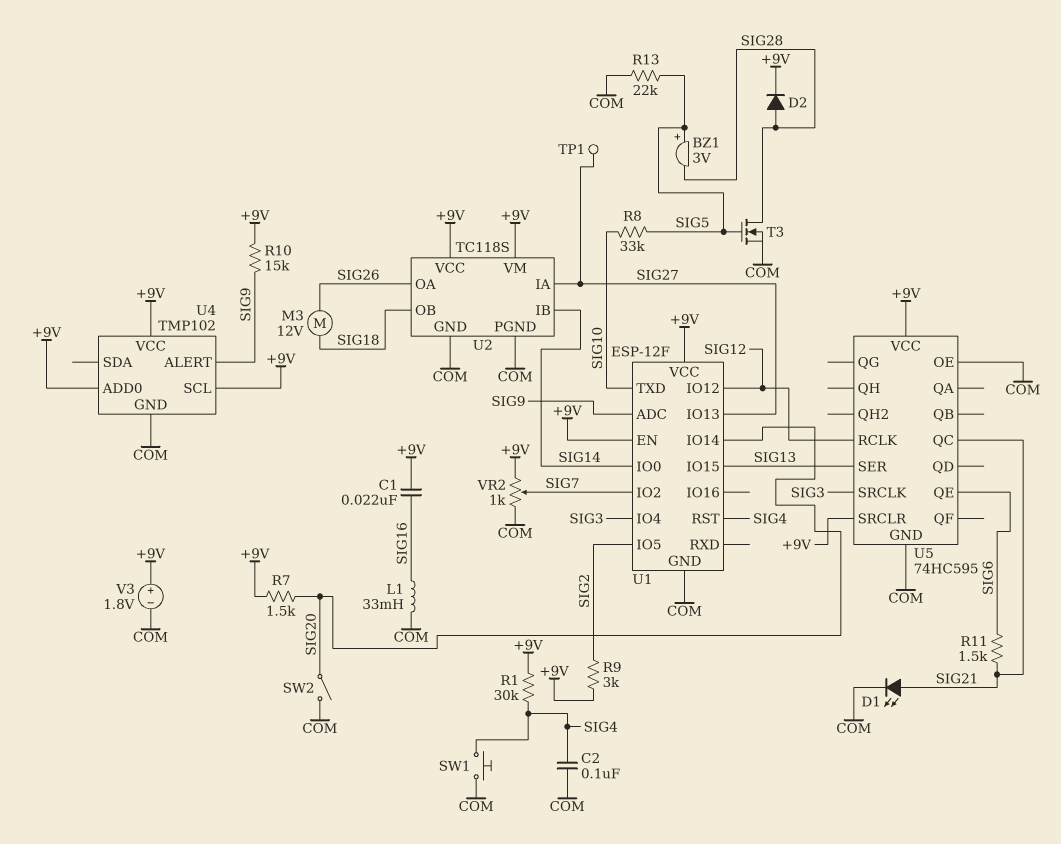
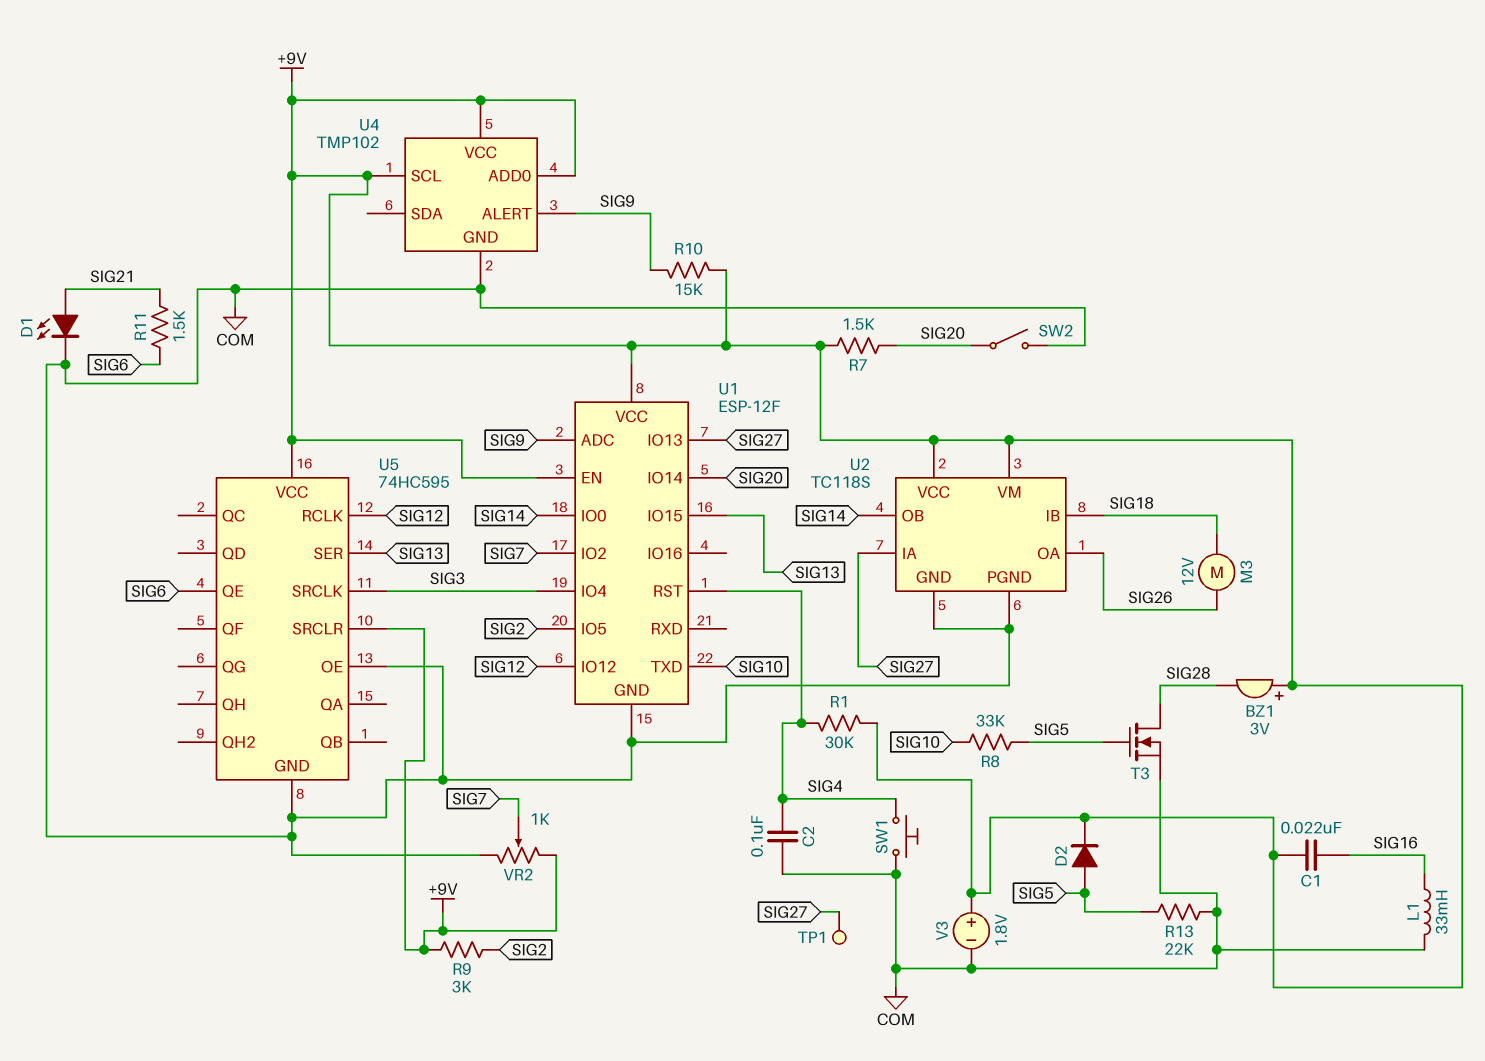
BZ1: buzzer 3V (plus SIG5, minus SIG28) -> buzzer 3V (plus +9V, minus SIG28)
D2: diode (A SIG28, K +9V) -> diode (A SIG5, K +9V)
U2 pin IB: SIG14 -> SIG18
U2 pin OB: SIG18 -> SIG14
U5 pin QC: SIG21 -> none

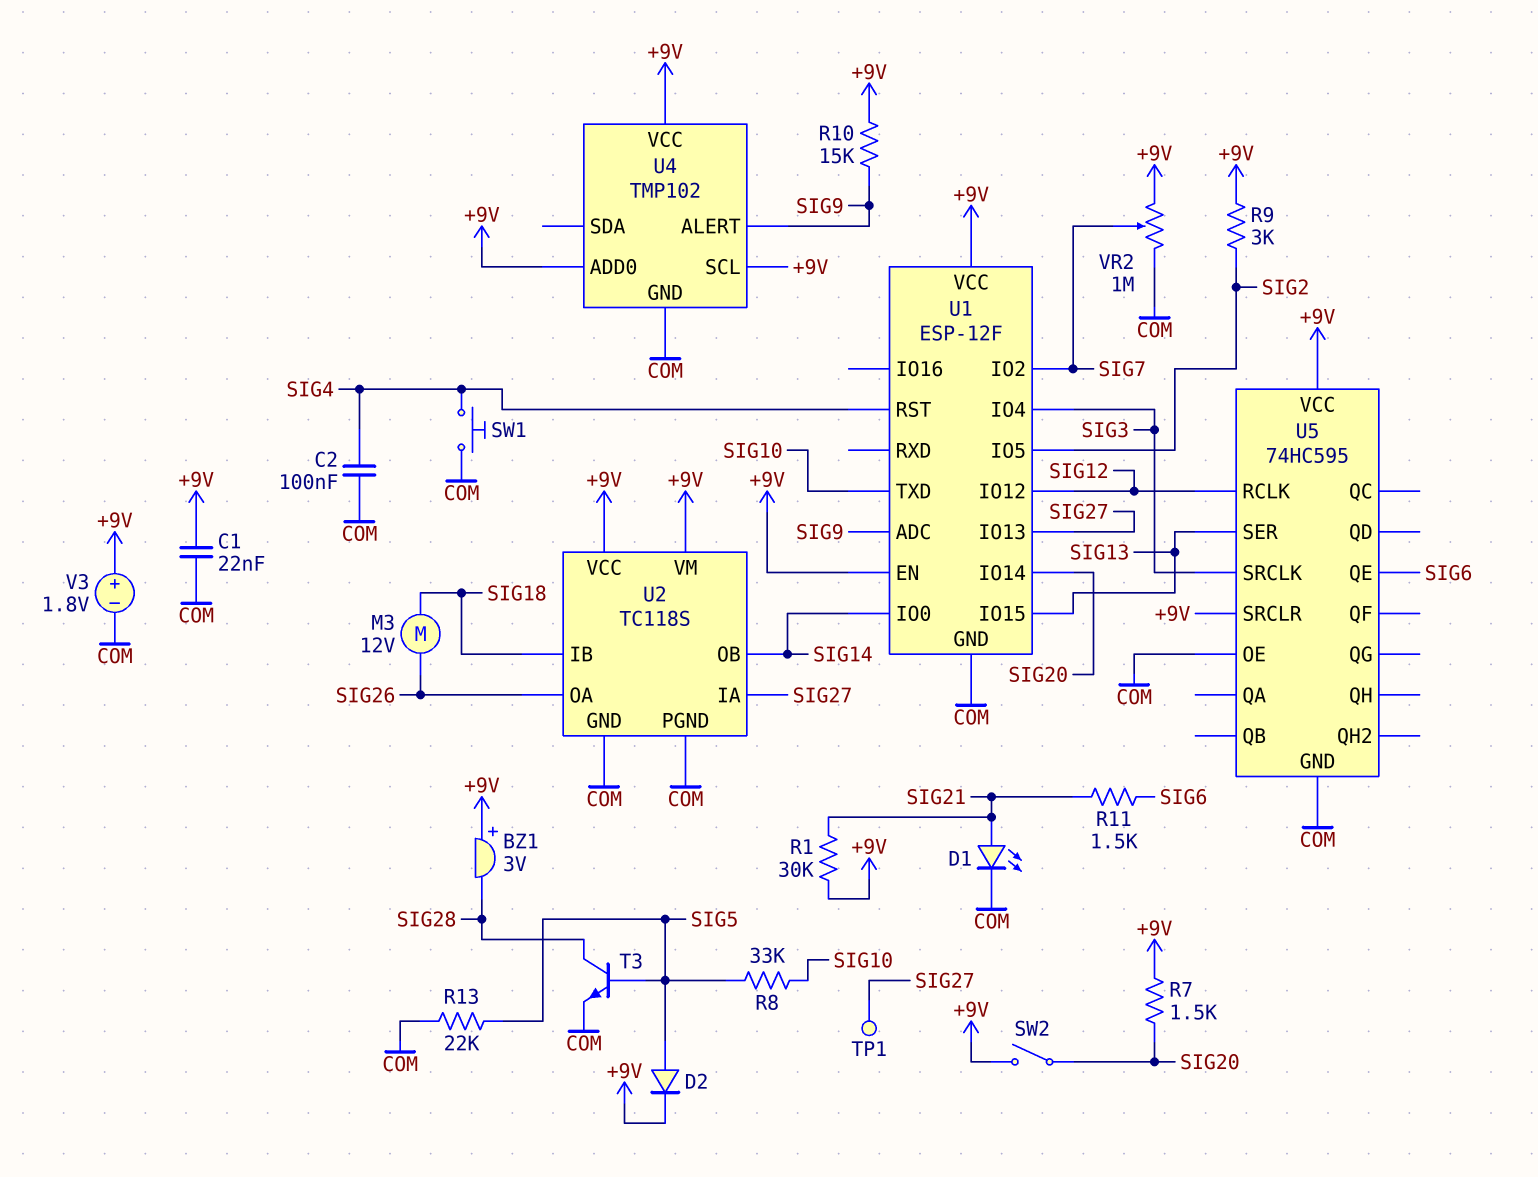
C1: 22nF (+9V, SIG16) -> 22nF (+9V, COM)
L1: 33mH (COM, SIG16) -> none
R1: 30k (+9V, SIG4) -> 30k (+9V, SIG21)
SW2: switch (COM, SIG20) -> switch (+9V, SIG20)
T3: NMOS (G SIG5, D SIG28, S COM) -> NPN (B SIG5, C SIG28, E COM)
VR2: 1k (+9V, COM, wiper SIG7) -> 1M (+9V, COM, wiper SIG7)

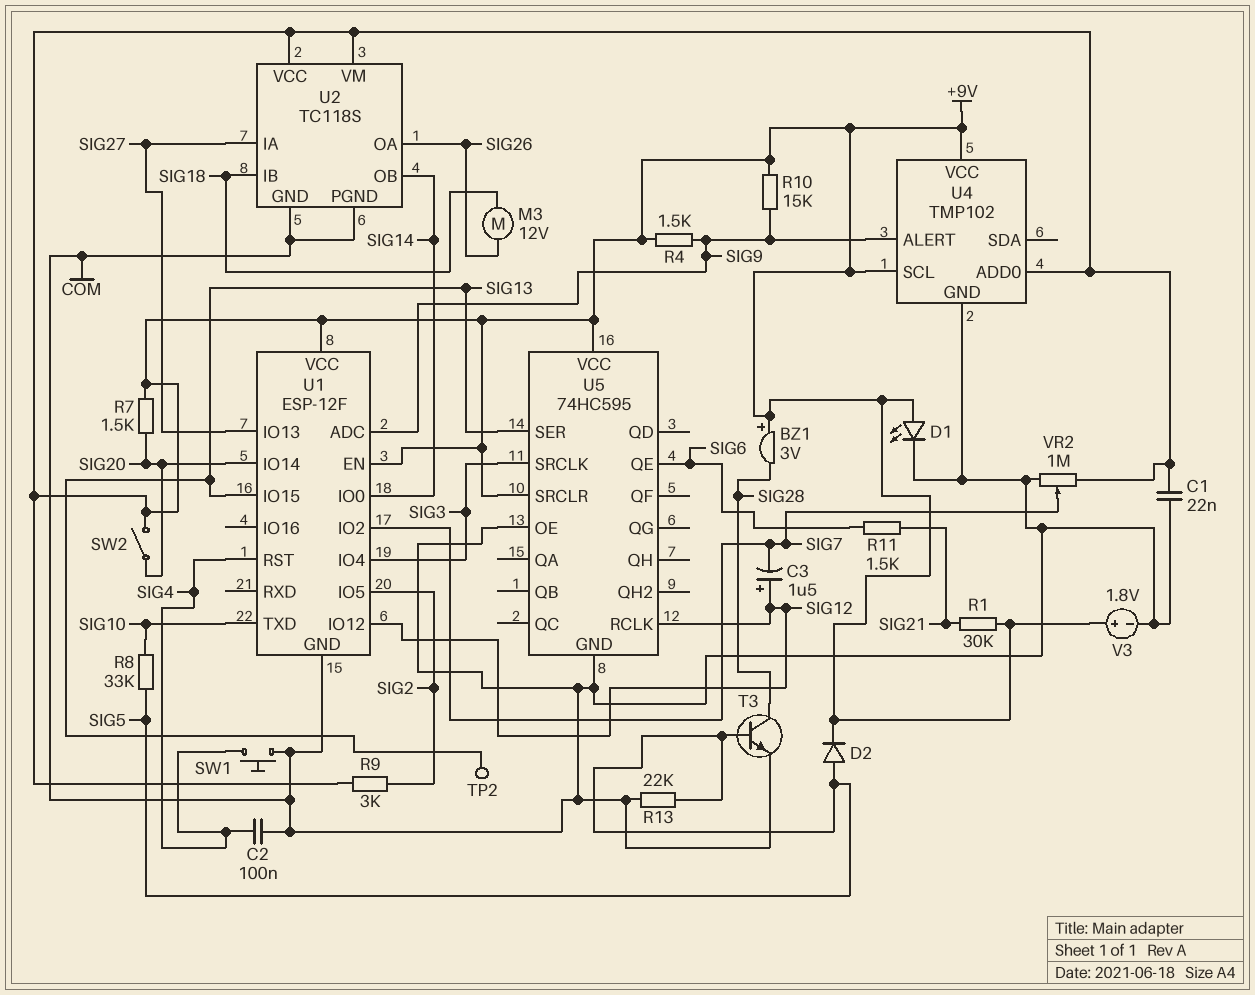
C3: none -> 1.5uF (plus SIG12, minus SIG7)
D1: LED (A SIG21, K COM) -> LED (A +9V, K COM)
R4: none -> 1.5k (+9V, SIG9)
TP1: test point (SIG27) -> none
TP2: none -> test point (SIG13)

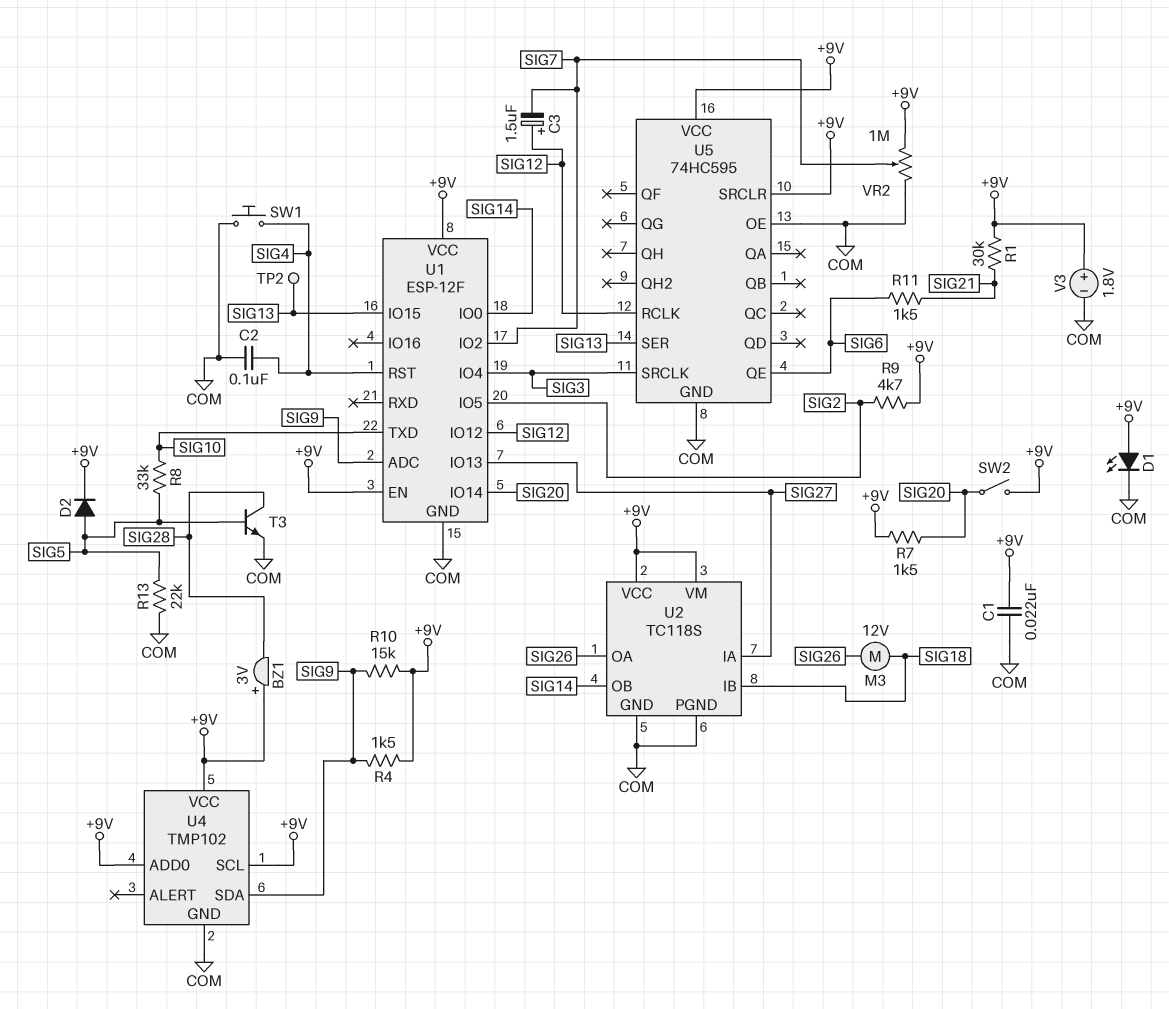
R9: 3k (+9V, SIG2) -> 4.7k (+9V, SIG2)
U4 pin ALERT: SIG9 -> none
U4 pin SDA: none -> SIG9

